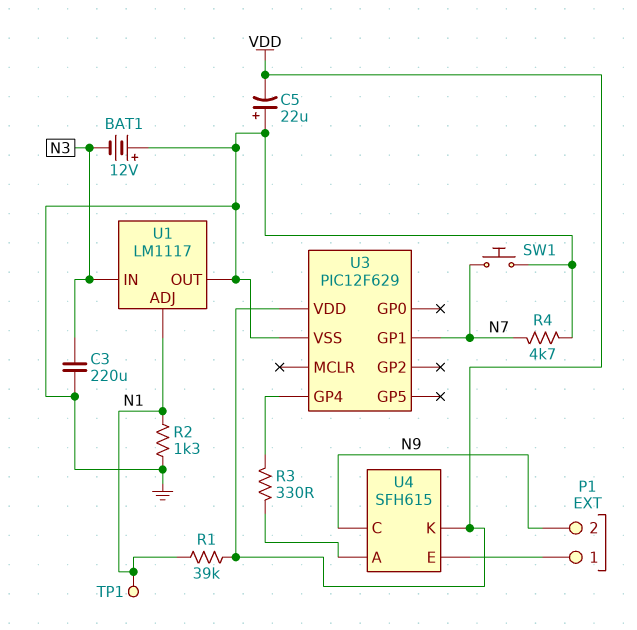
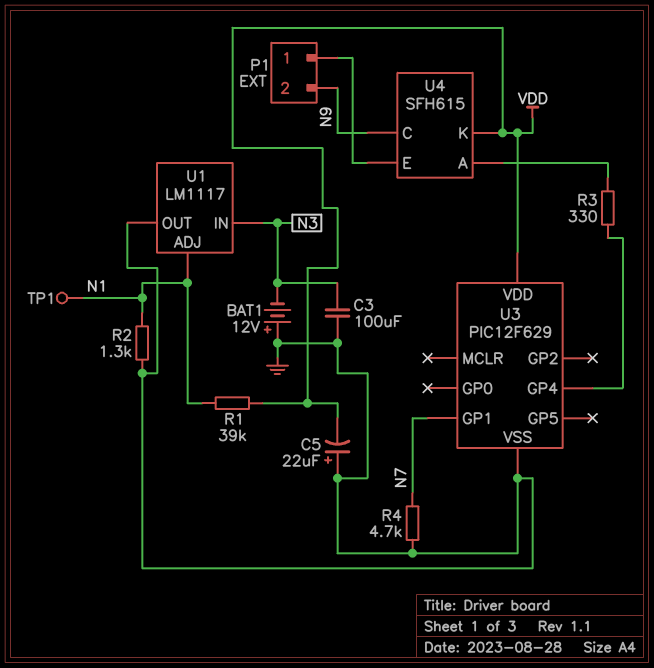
C3: 220uF (GND, N3) -> 100uF (GND, N3)
SW1: button (GND, N7) -> none

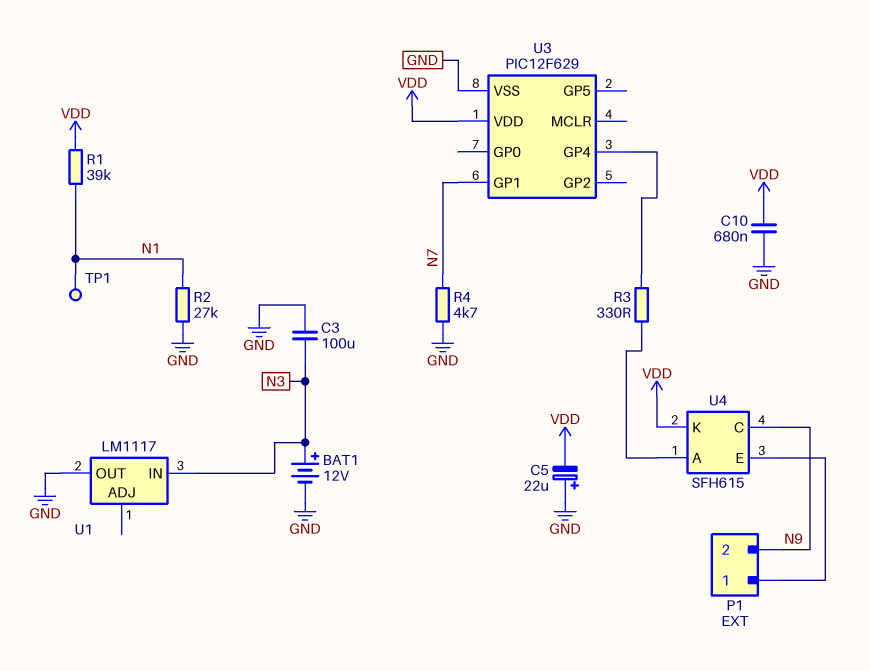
BAT1: 12V (plus GND, minus N3) -> 12V (plus N3, minus GND)
C10: none -> 680nF (GND, VDD)
R2: 1.3k (GND, N1) -> 27k (GND, N1)
U1 pin ADJ: N1 -> none

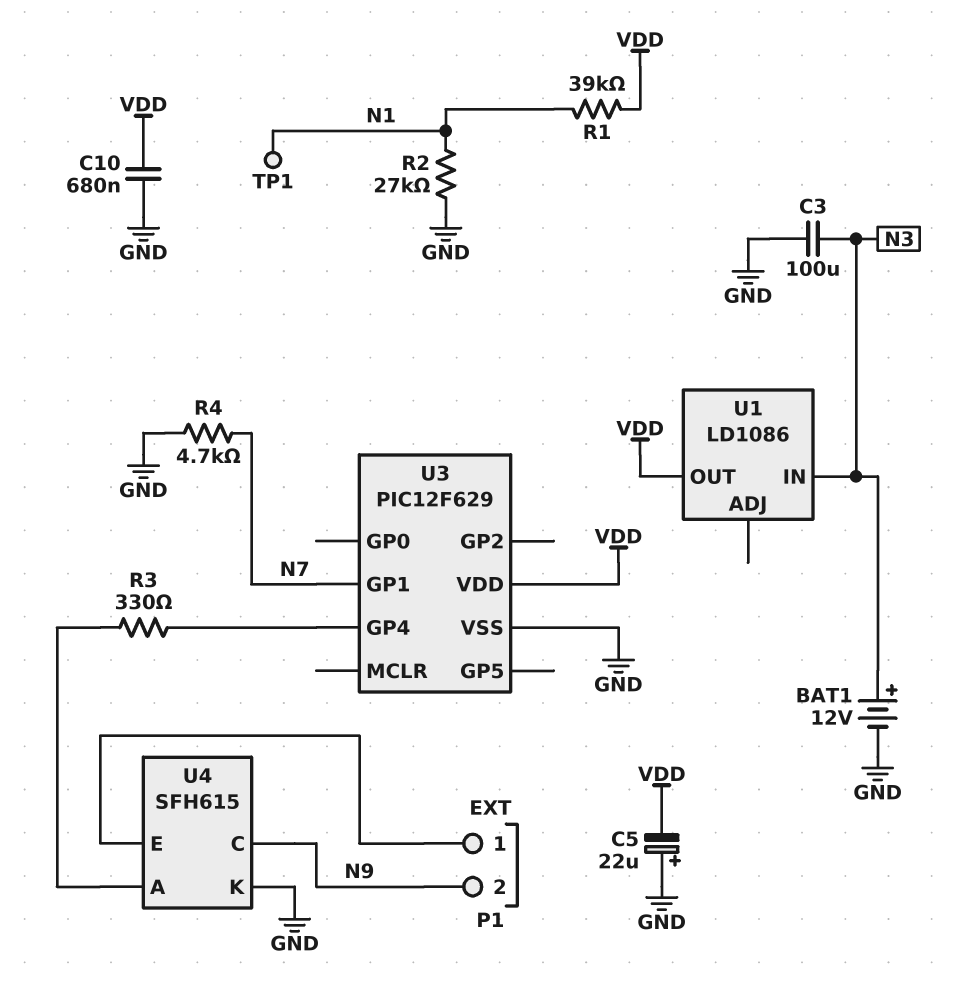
U1: LM1117 -> LD1086
U1 pin OUT: GND -> VDD
U4 pin K: VDD -> GND

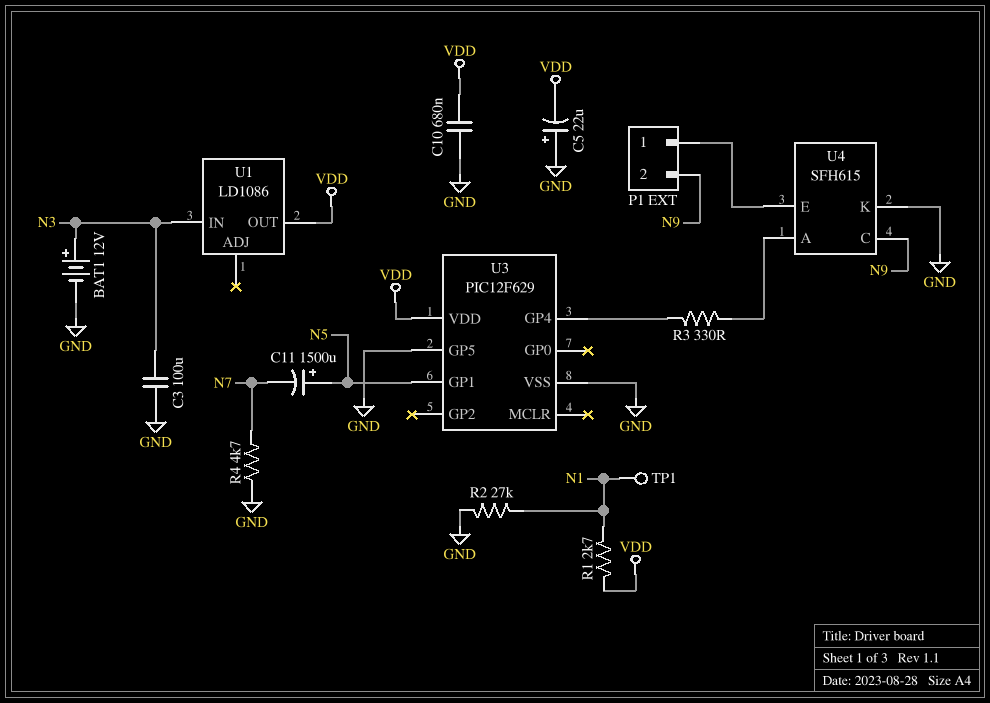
C11: none -> 1500uF (plus N5, minus N7)
R1: 39k (N1, VDD) -> 2.7k (N1, VDD)
U3 pin GP1: N7 -> N5
U3 pin GP5: none -> GND

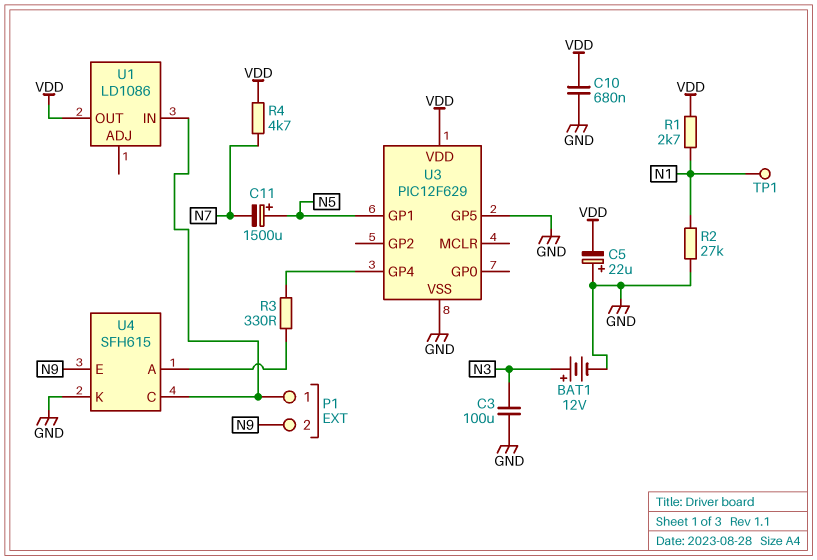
R4: 4.7k (GND, N7) -> 4.7k (N7, VDD)
U1 pin IN: N3 -> P1/1
U4 pin C: N9 -> P1/1
U4 pin E: P1/1 -> N9

